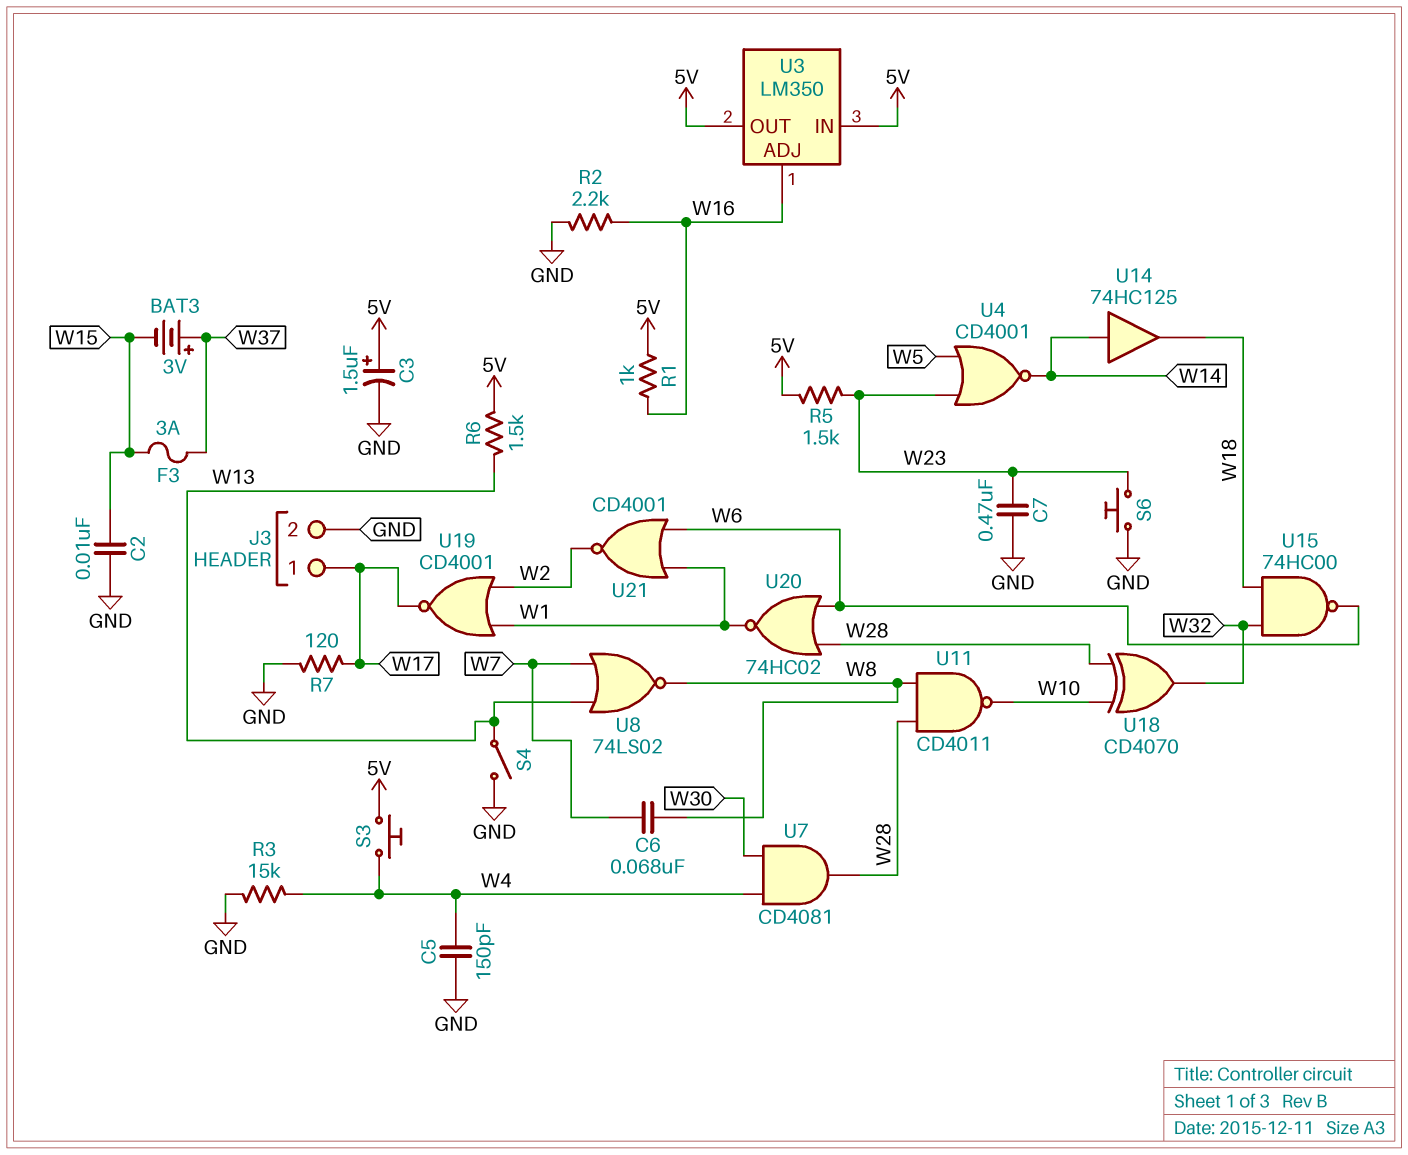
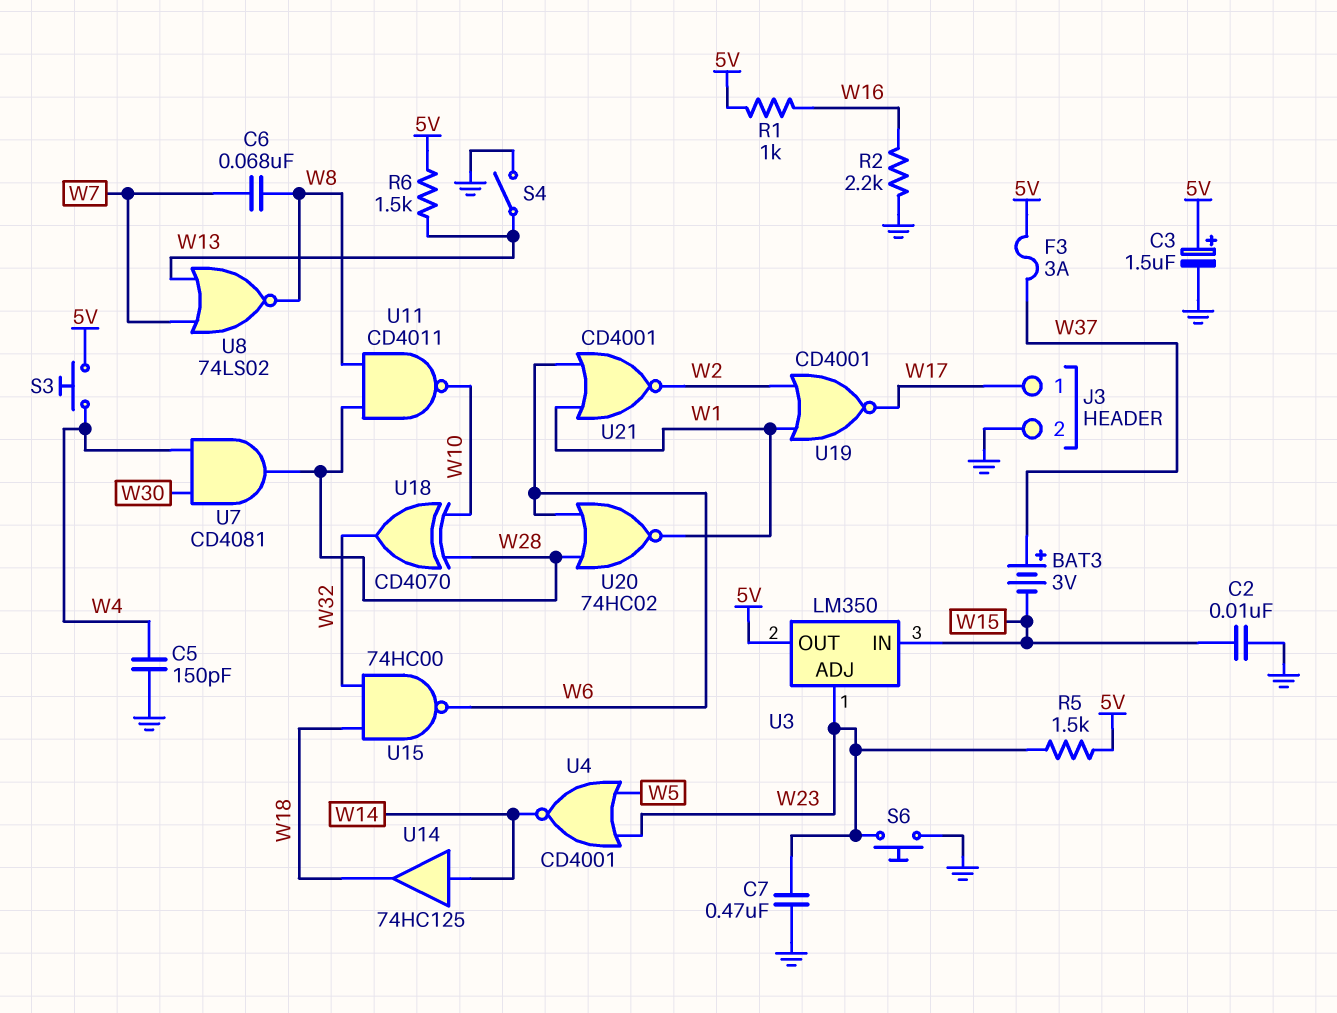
F3: 3A (W15, W37) -> 3A (5V, W37)
R3: 15k (GND, W4) -> none
R7: 120 (GND, W17) -> none
U3 pin ADJ: W16 -> W23
U3 pin IN: 5V -> W15

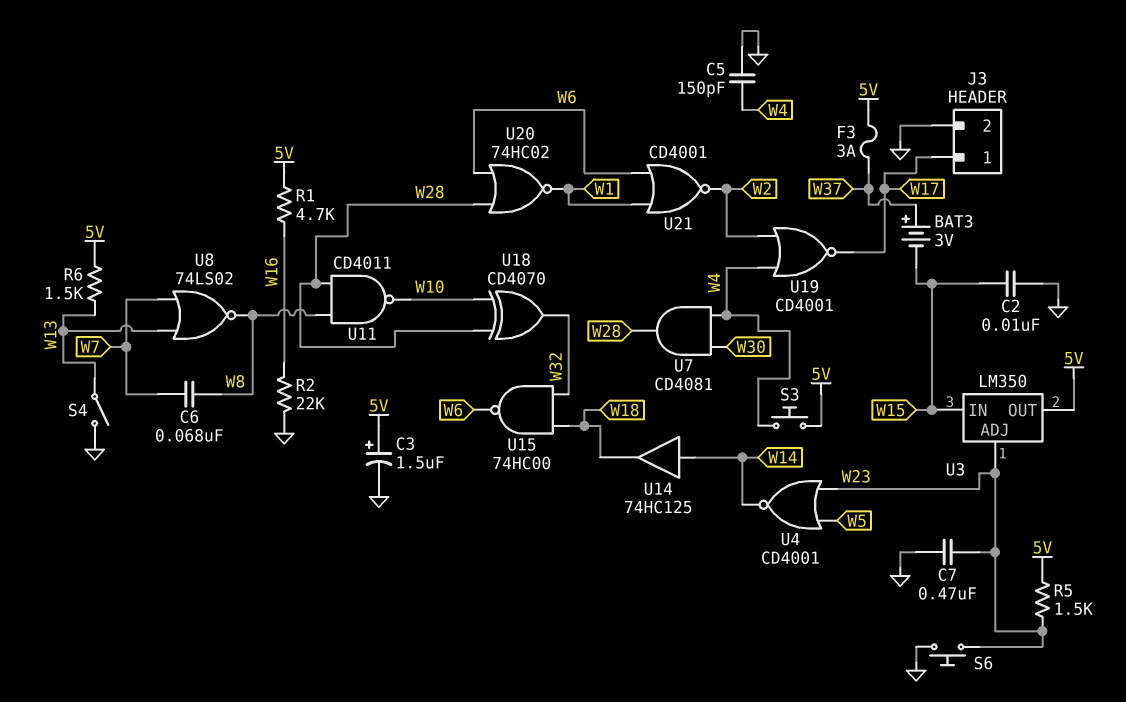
R1: 1k (5V, W16) -> 4.7k (5V, W16)
R2: 2.2k (GND, W16) -> 22k (GND, W16)
U19: NOR CD4001 (in W1, in W2, out W17) -> NOR CD4001 (in W2, in W4, out W17)

